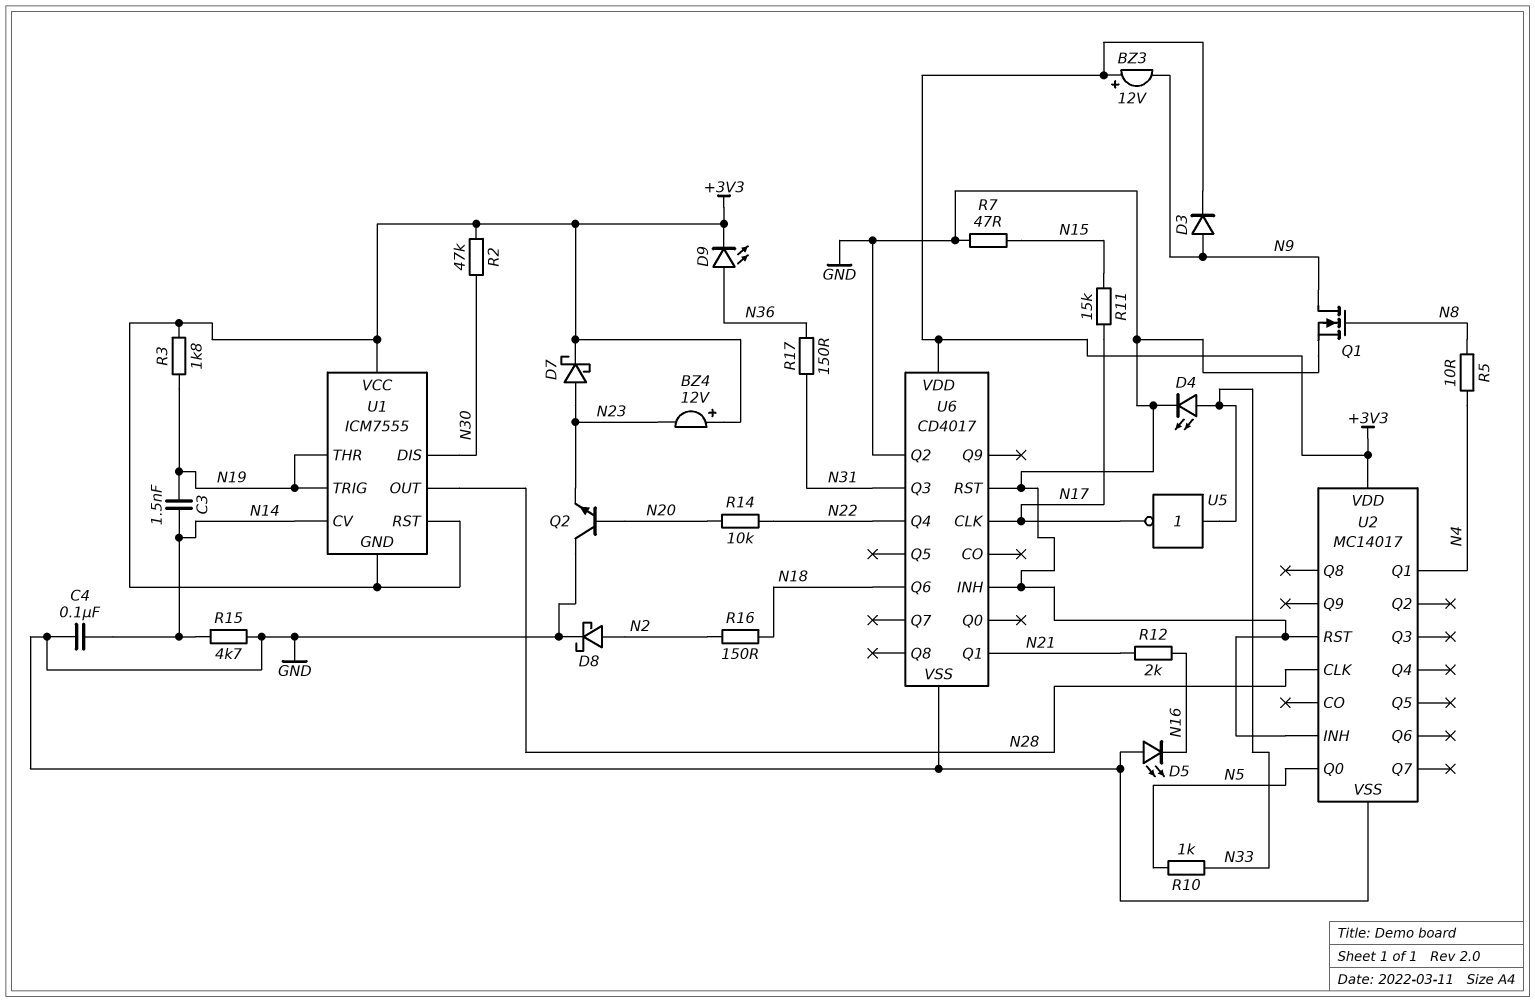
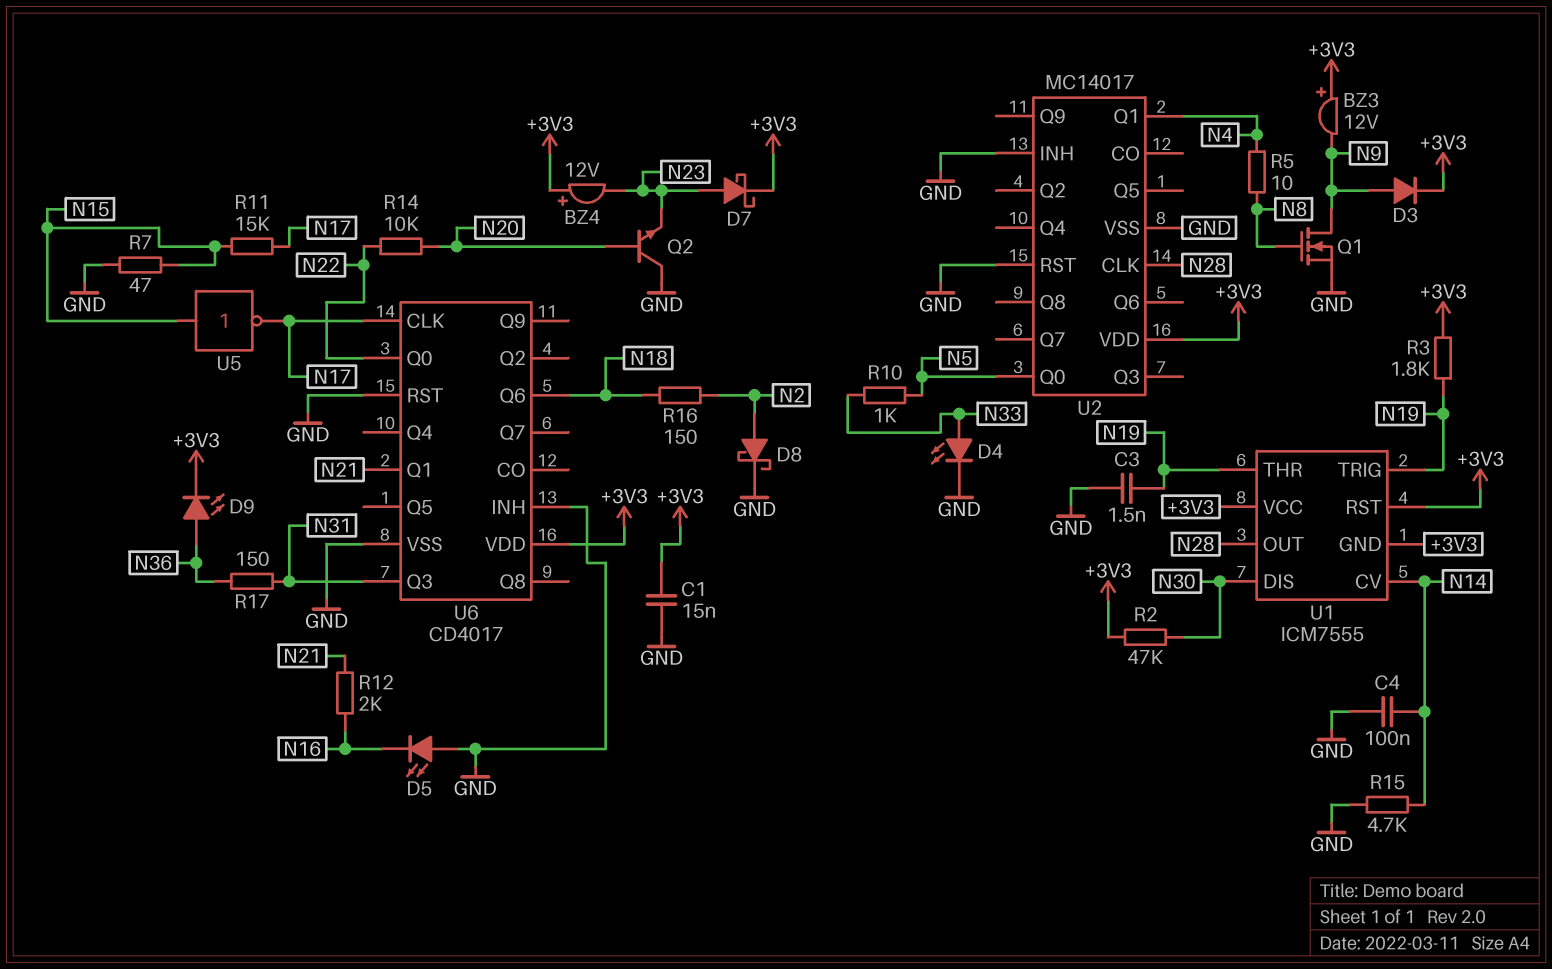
C1: none -> 15nF (+3V3, GND)
C3: 1.5nF (N14, N19) -> 1.5nF (GND, N19)
U5: NOT (in N33, out N17) -> NOT (in N15, out N17)
U6 pin Q0: none -> N22
U6 pin Q2: GND -> none
U6 pin Q4: N22 -> none

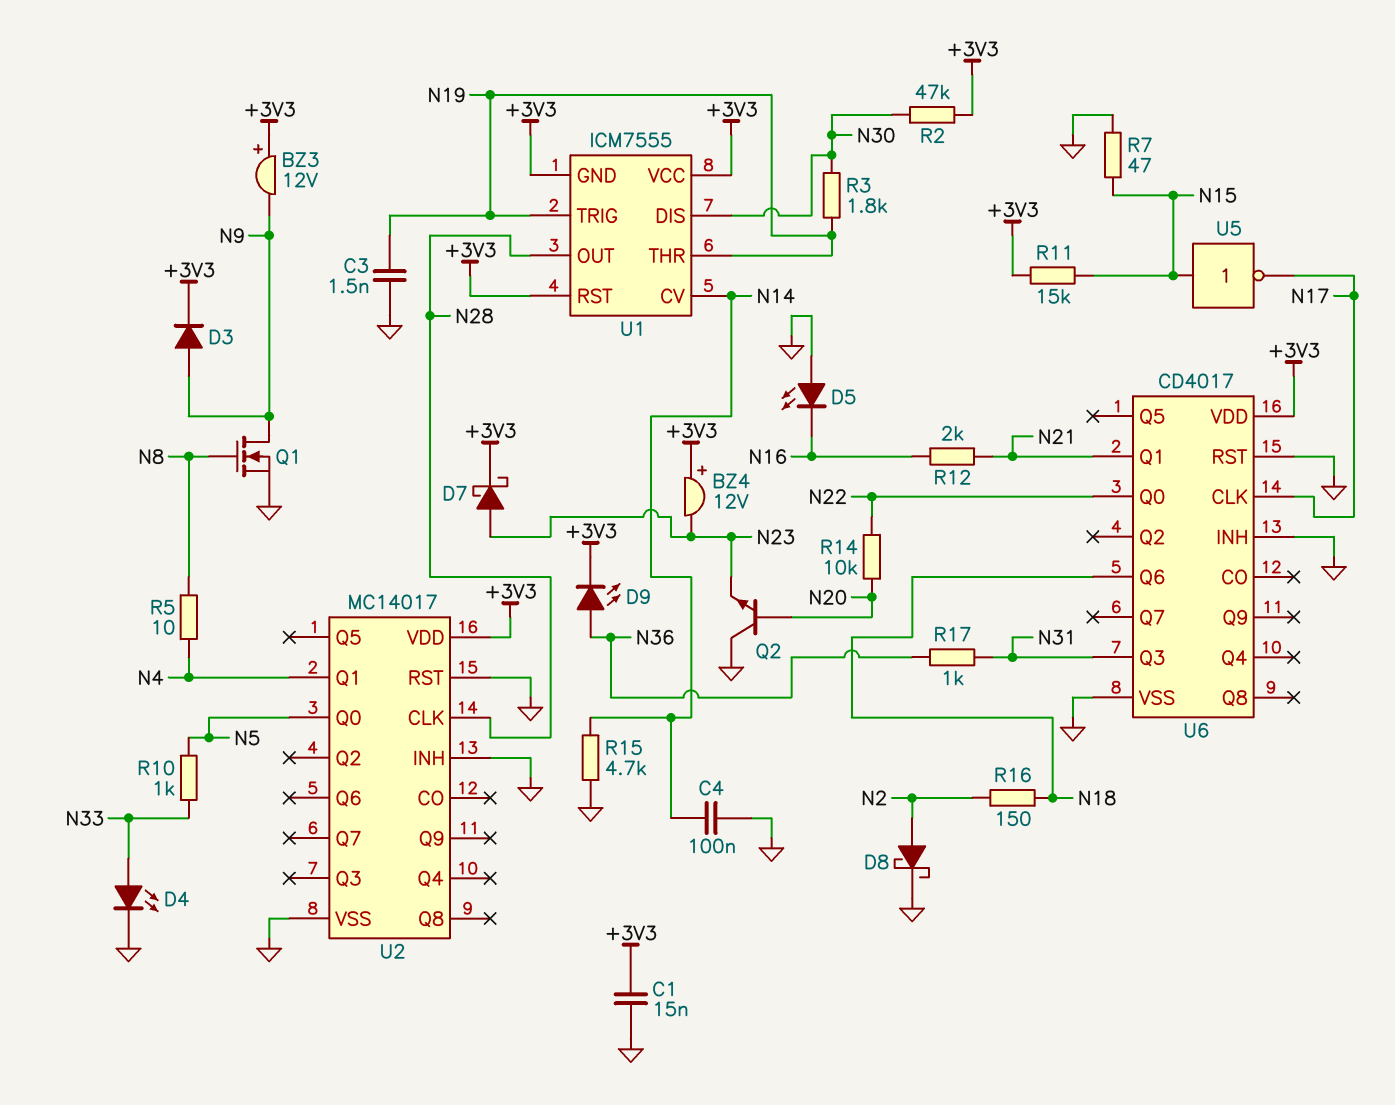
R3: 1.8k (+3V3, N19) -> 1.8k (N19, N30)
R11: 15k (N15, N17) -> 15k (+3V3, N15)
R17: 150 (N31, N36) -> 1k (N31, N36)

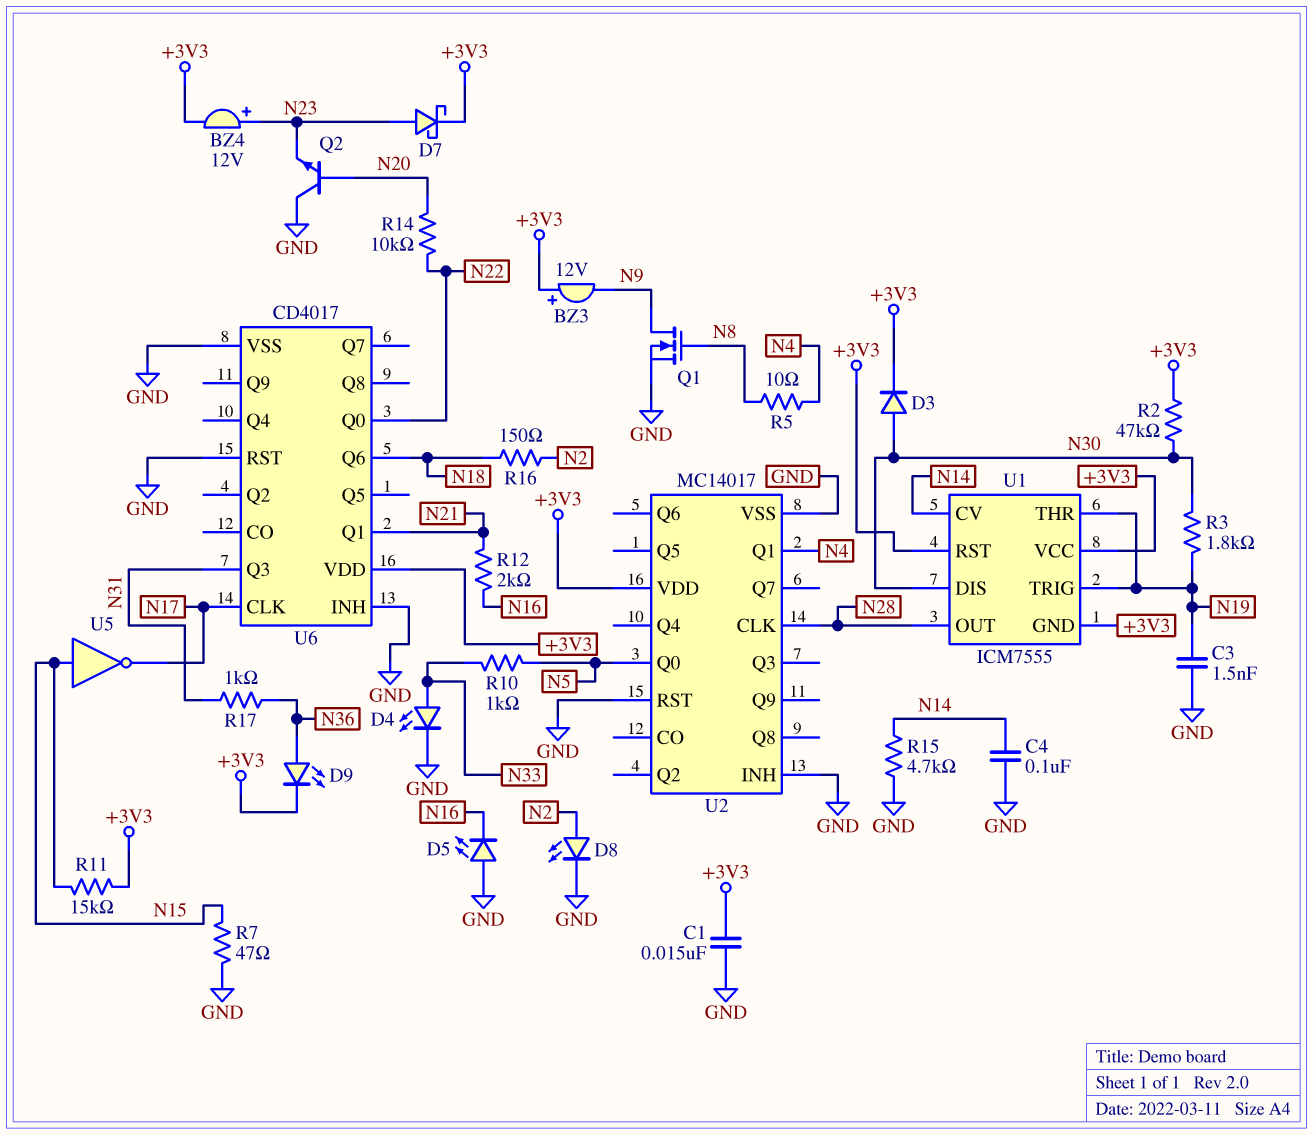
BZ4: buzzer 12V (plus +3V3, minus N23) -> buzzer 12V (plus N23, minus +3V3)
D3: diode (A N9, K +3V3) -> diode (A N30, K +3V3)
D8: schottky (A N2, K GND) -> LED (A N2, K GND)

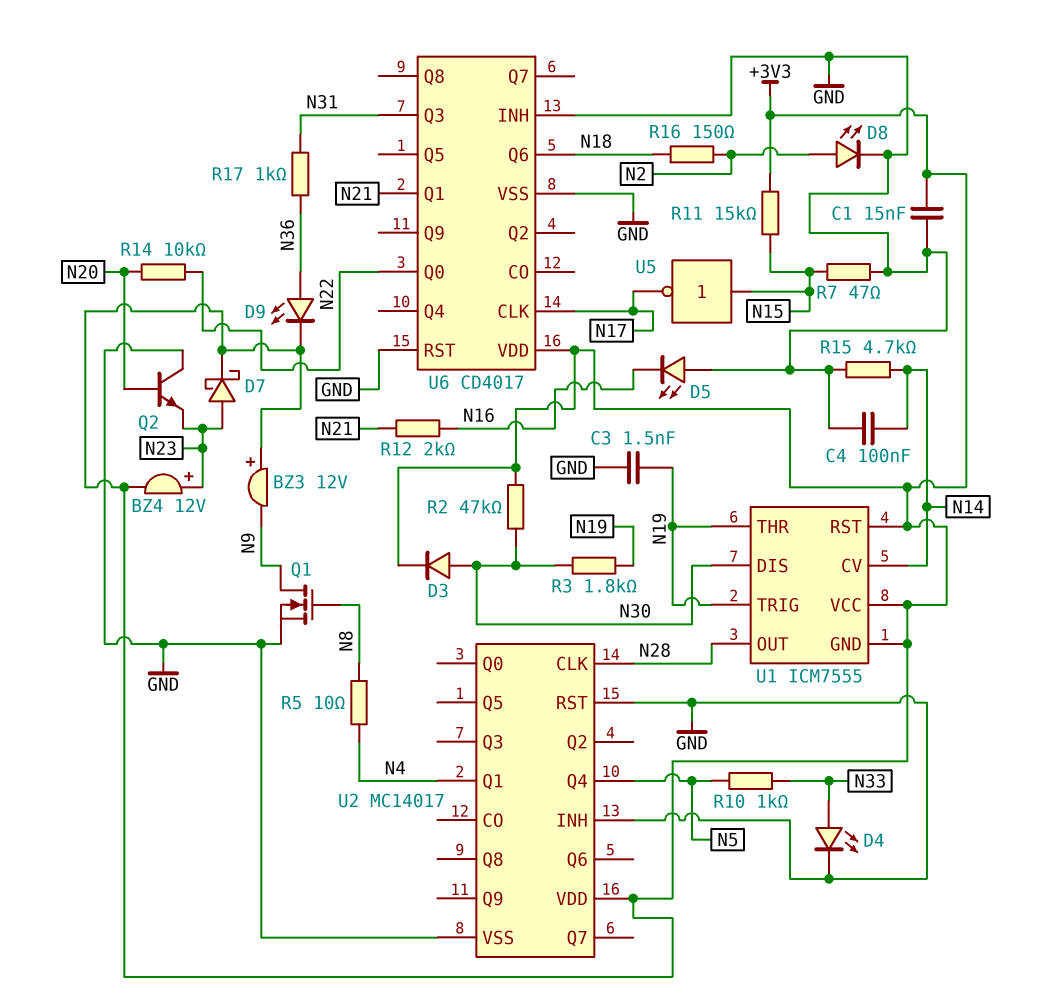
U2 pin Q0: N5 -> none
U2 pin Q4: none -> N5

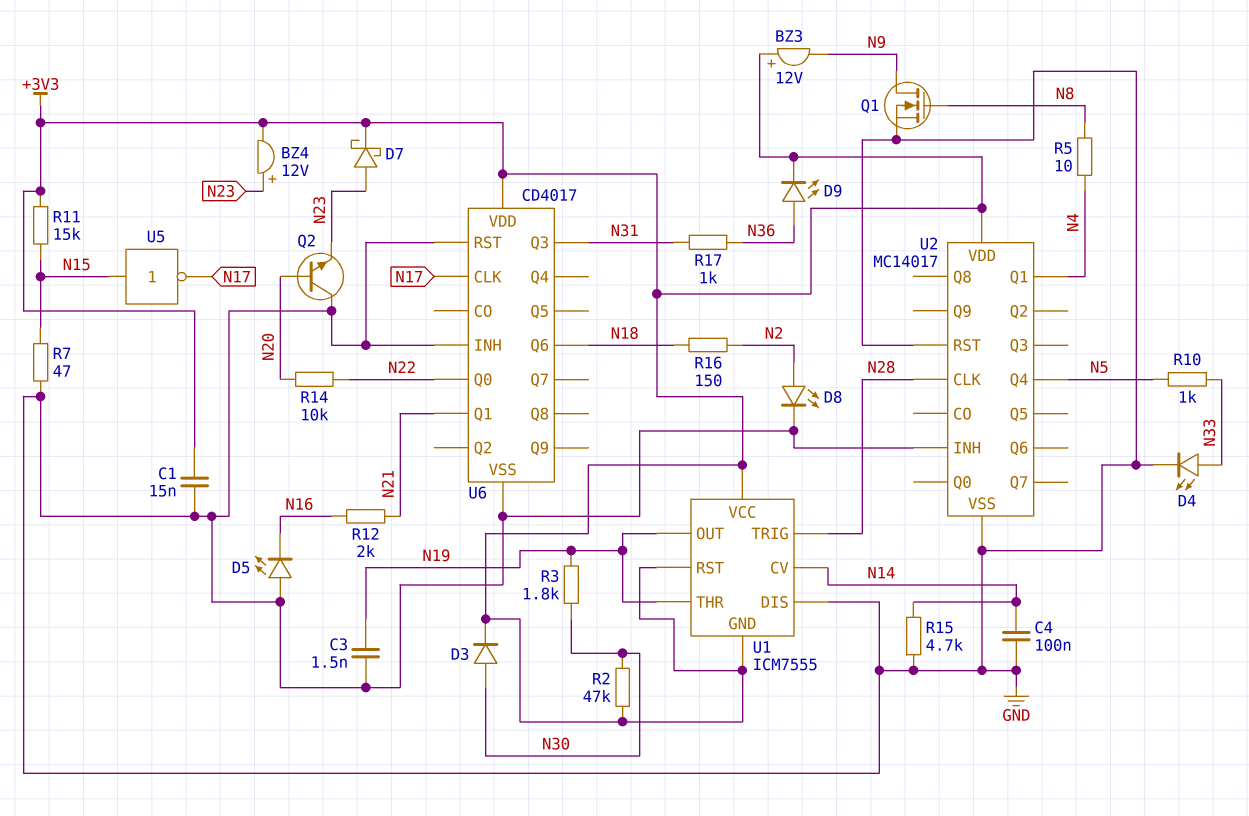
U1 pin DIS: N30 -> GND
U1 pin OUT: N28 -> N19
U1 pin TRIG: N19 -> N28

